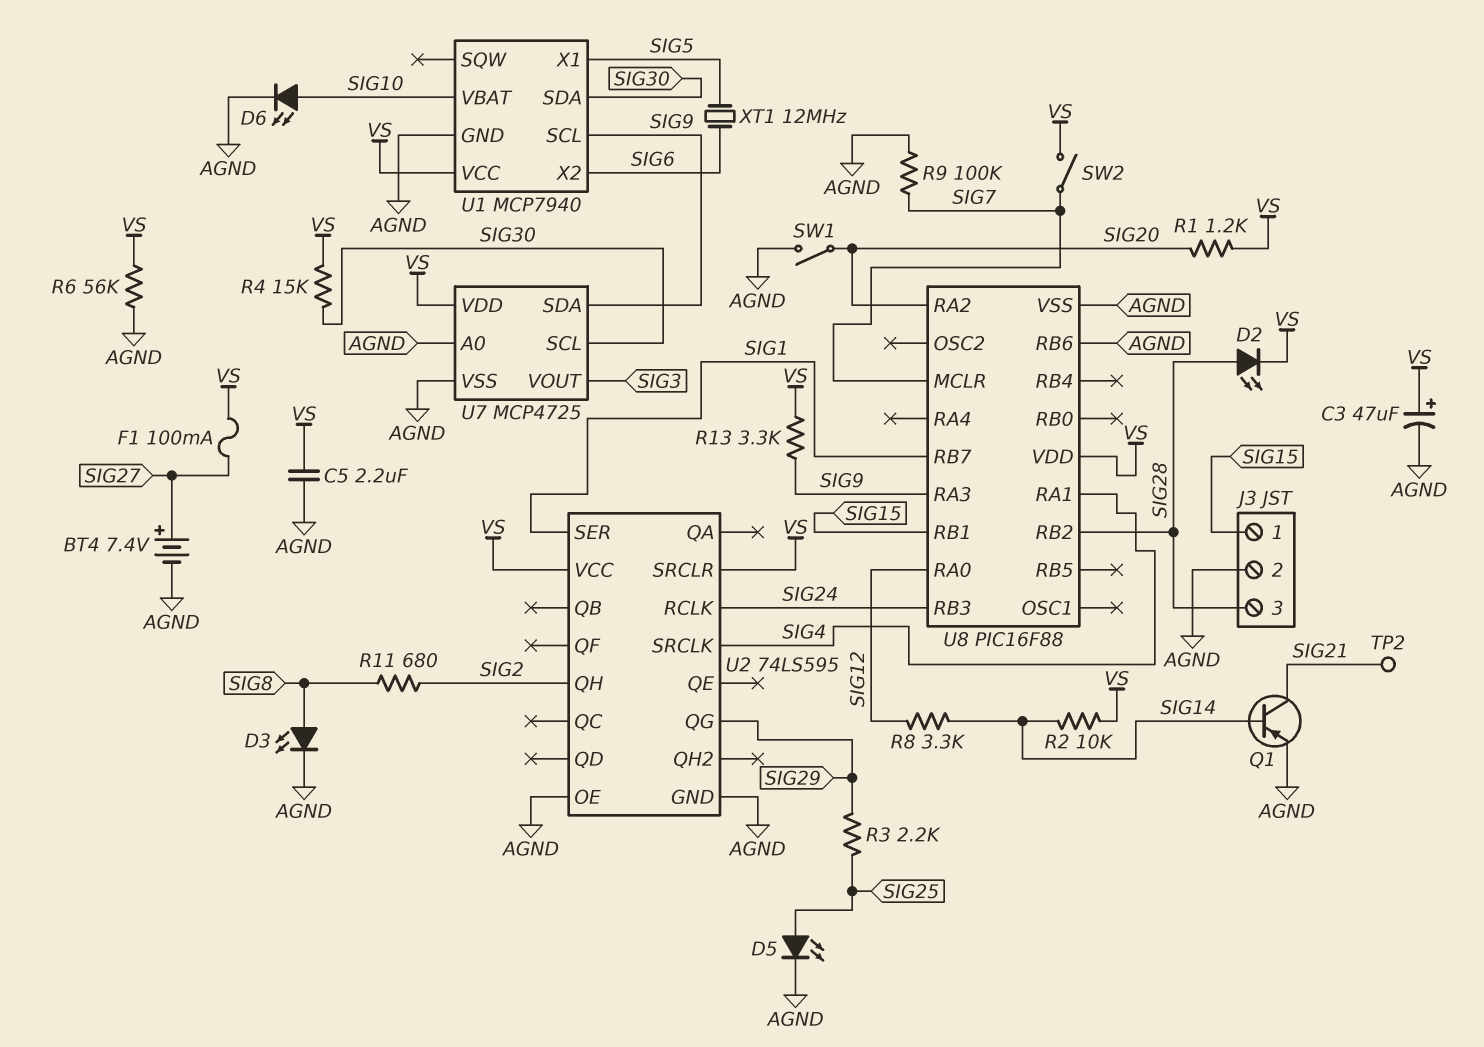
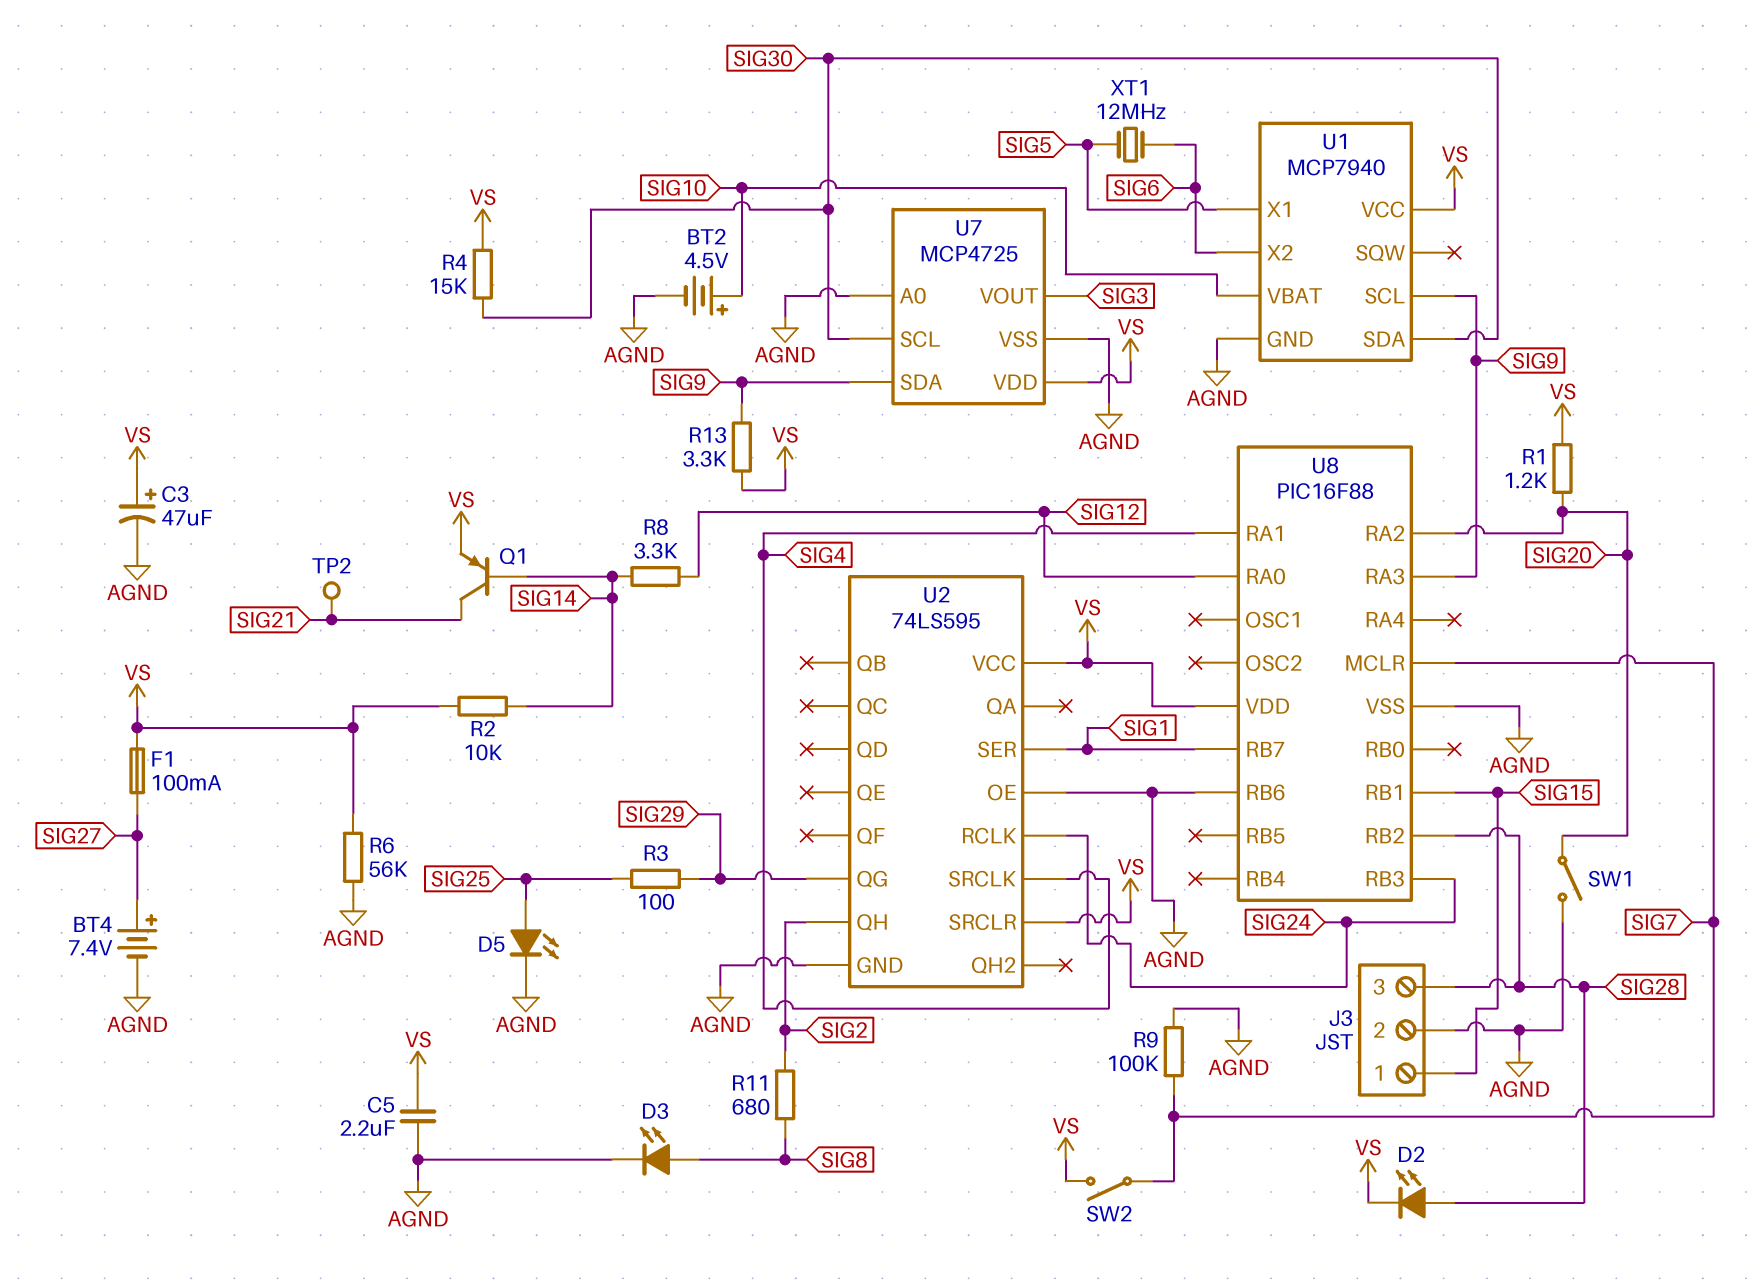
BT2: none -> 4.5V (plus SIG10, minus AGND)
D6: LED (A SIG10, K AGND) -> none
Q1: PNP (B SIG14, C SIG21, E AGND) -> PNP (B SIG14, C SIG21, E VS)
R3: 2.2k (SIG25, SIG29) -> 100 (SIG25, SIG29)

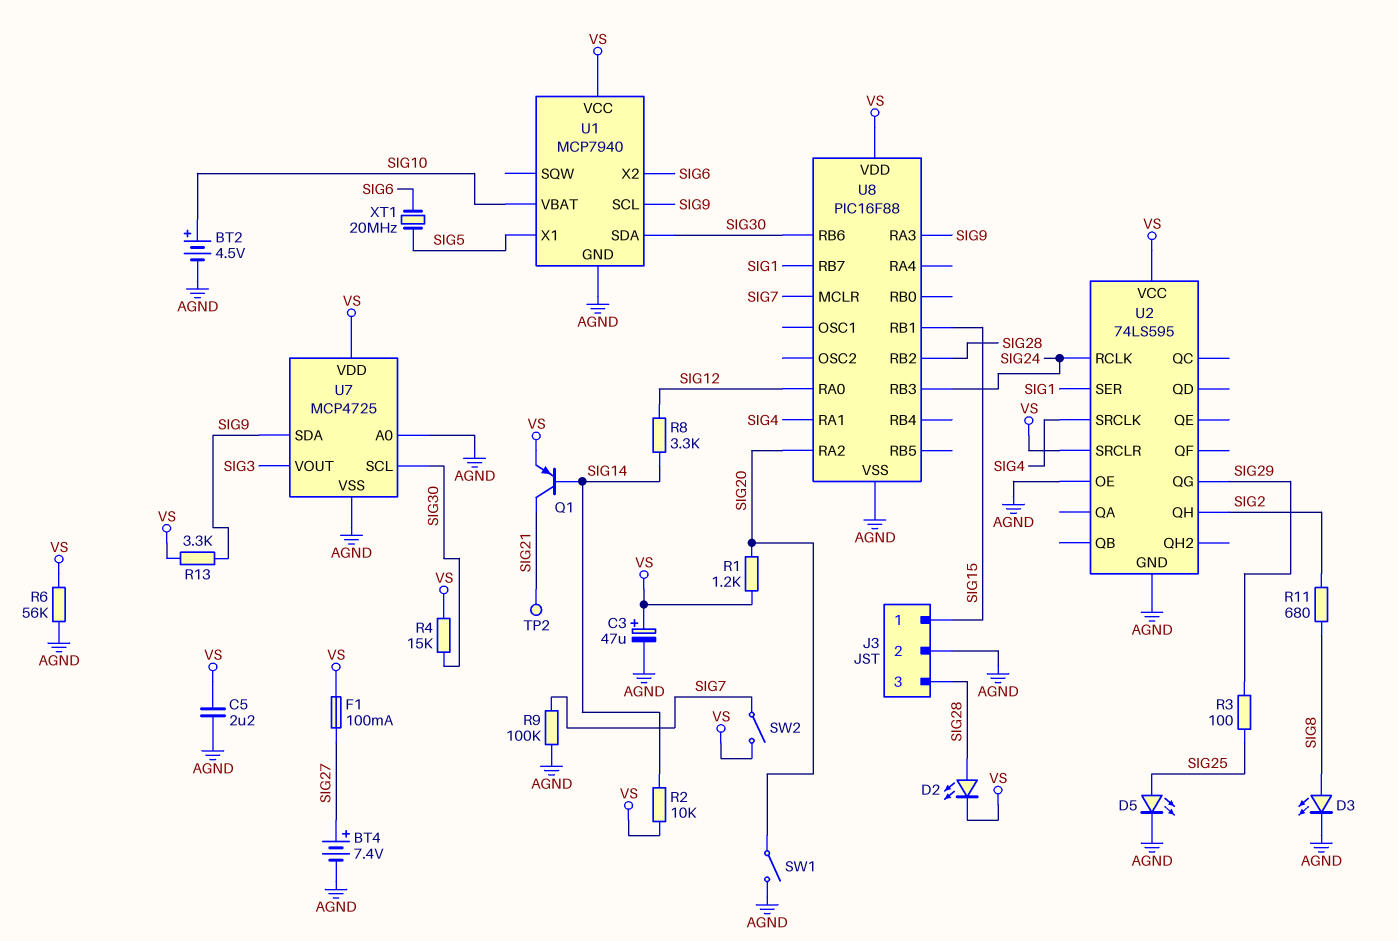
U8 pin RB6: AGND -> SIG30
XT1: 12MHz (SIG5, SIG6) -> 20MHz (SIG5, SIG6)

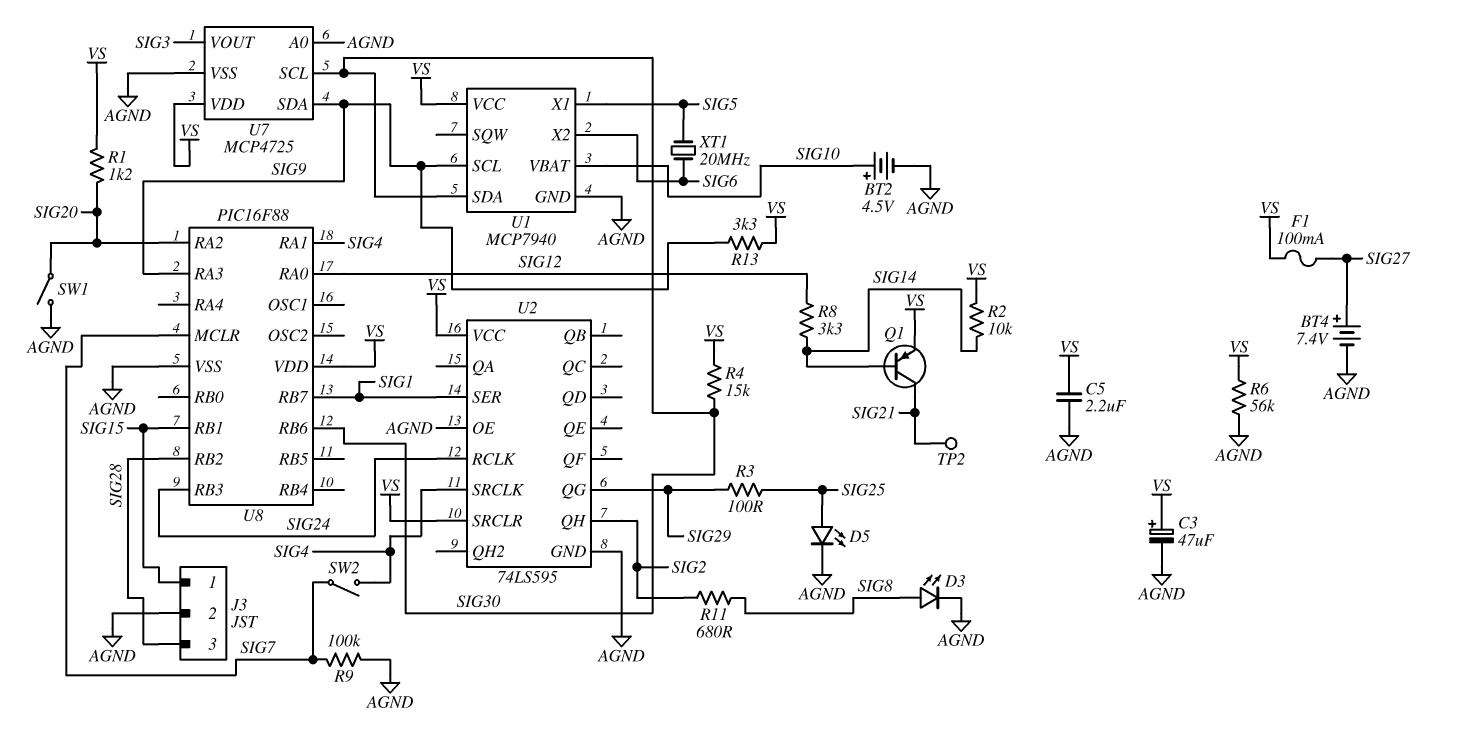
D2: LED (A SIG28, K VS) -> none
SW2: switch (SIG7, VS) -> switch (SIG4, SIG7)

